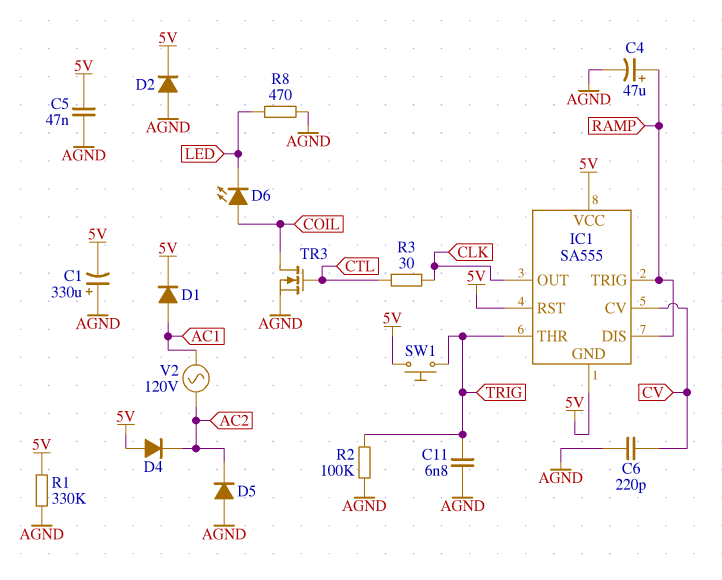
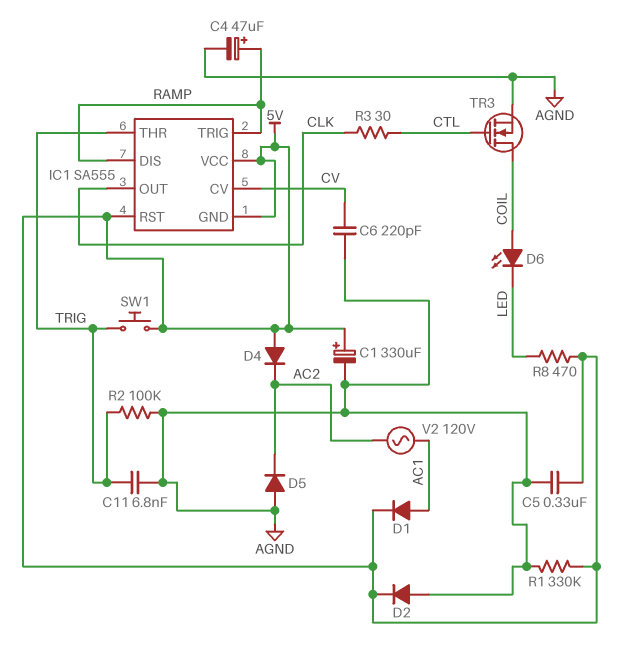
C1: 330uF (plus AGND, minus 5V) -> 330uF (plus 5V, minus AGND)
C5: 47nF (5V, AGND) -> 330nF (5V, AGND)
R8: 470 (AGND, LED) -> 470 (5V, LED)

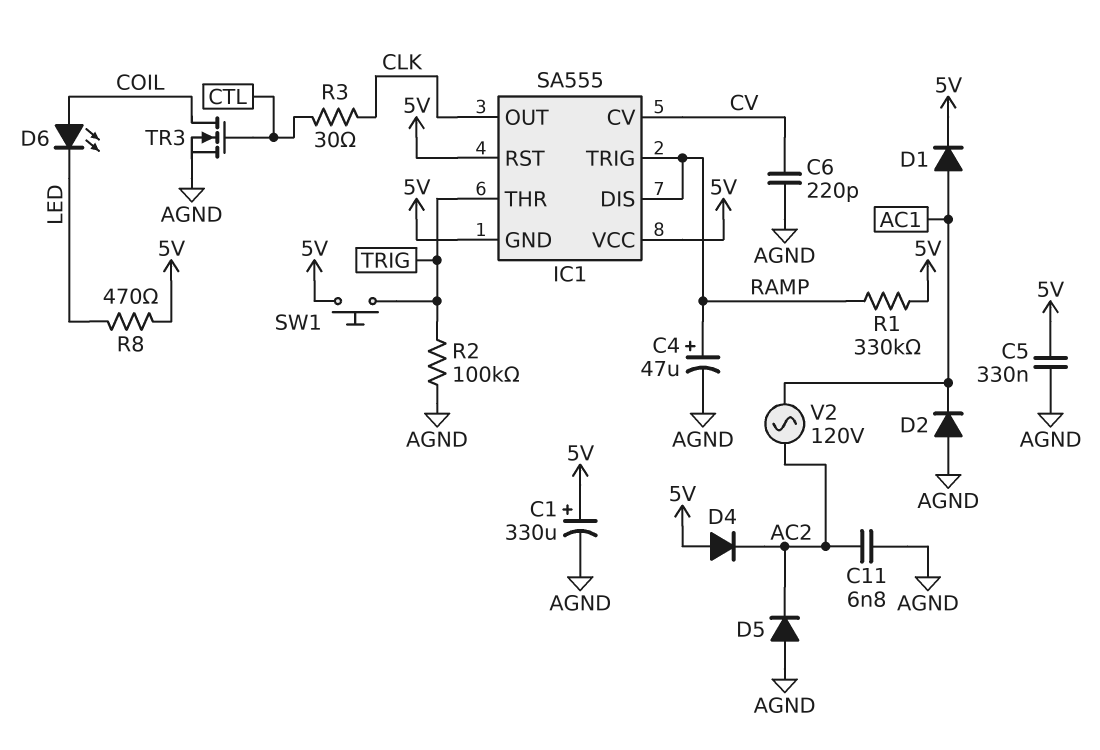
C11: 6.8nF (AGND, TRIG) -> 6.8nF (AC2, AGND)
D2: diode (A AGND, K 5V) -> diode (A AGND, K AC1)
R1: 330k (5V, AGND) -> 330k (5V, RAMP)

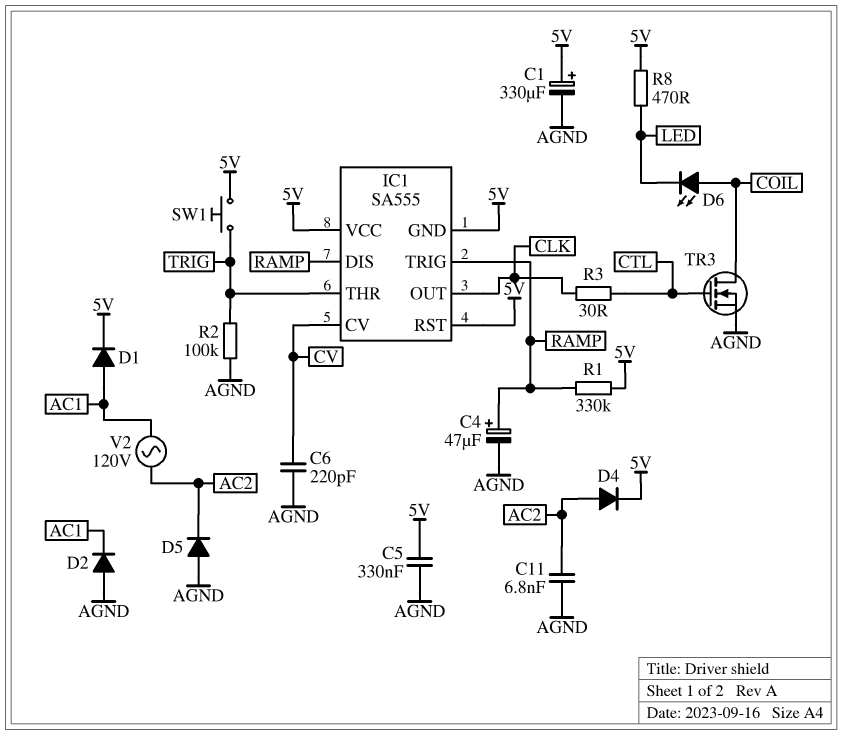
D4: diode (A 5V, K AC2) -> diode (A AC2, K 5V)

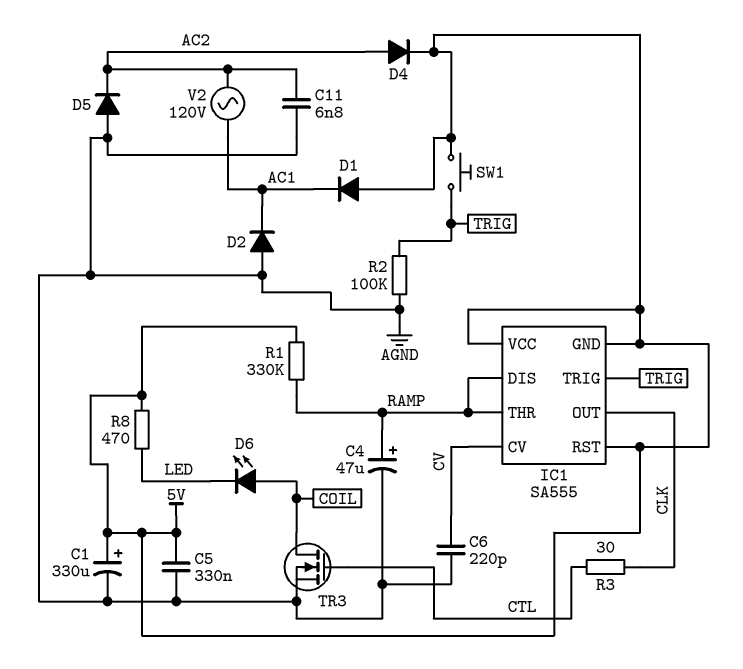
D1: diode (A AC1, K 5V) -> diode (A 5V, K AC1)
IC1 pin THR: TRIG -> RAMP
IC1 pin TRIG: RAMP -> TRIG

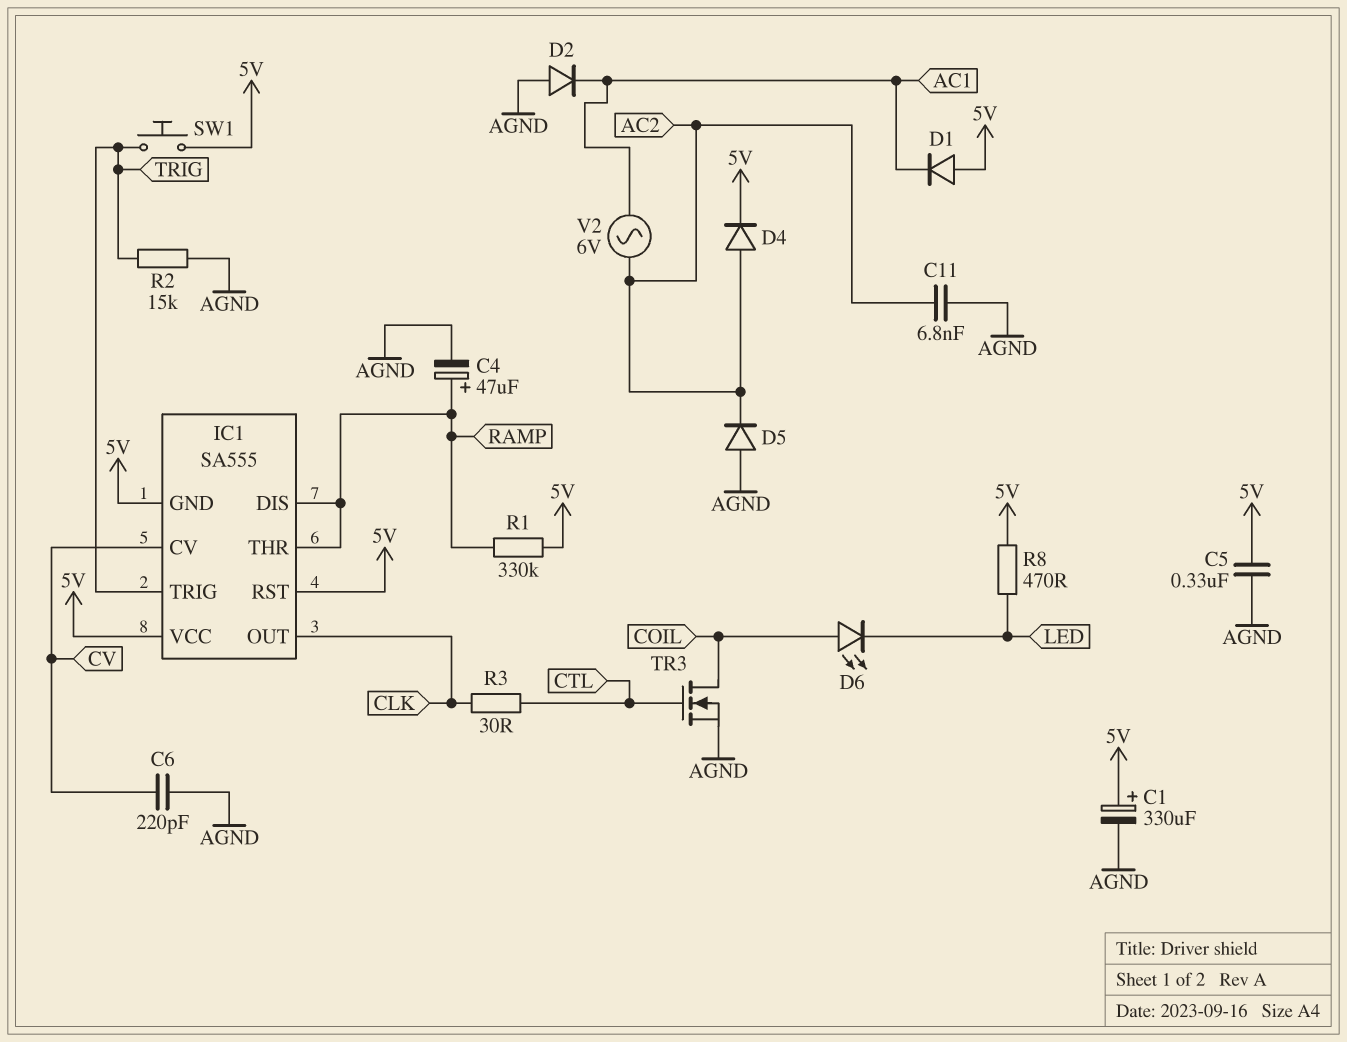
R2: 100k (AGND, TRIG) -> 15k (AGND, TRIG)
V2: AC 120V (AC1, AC2) -> AC 6V (AC1, AC2)

